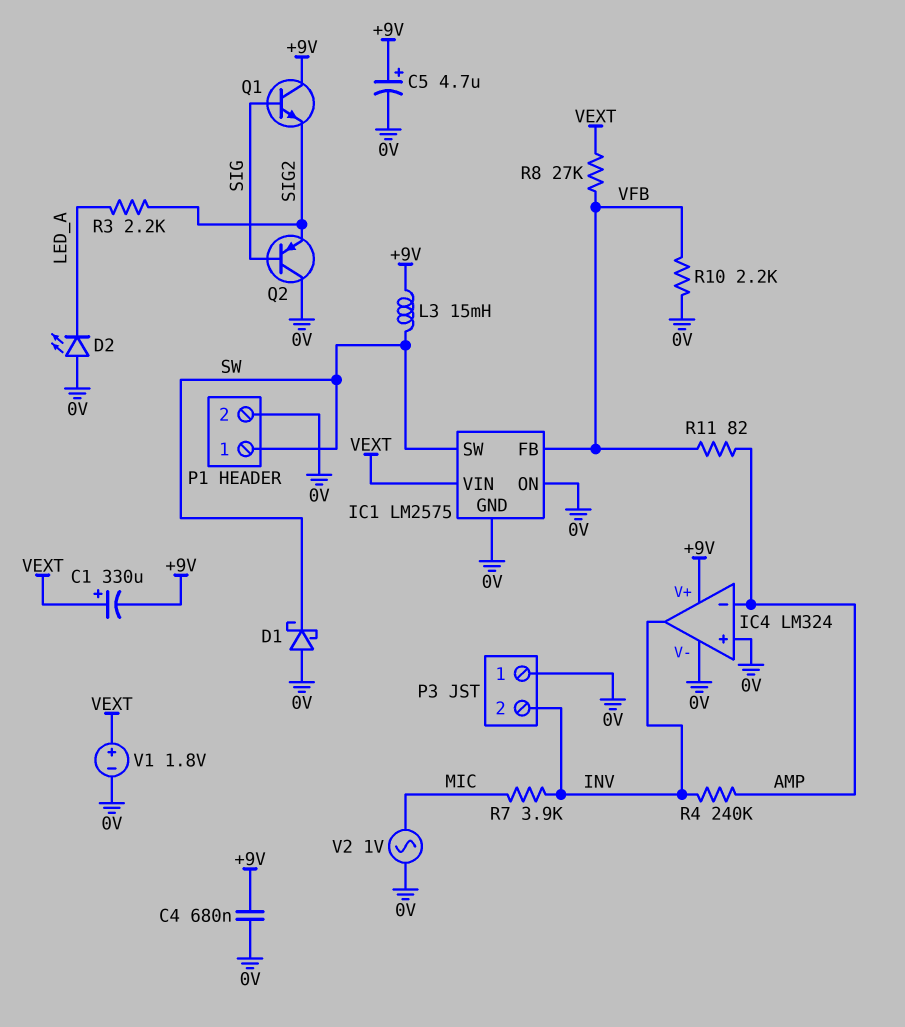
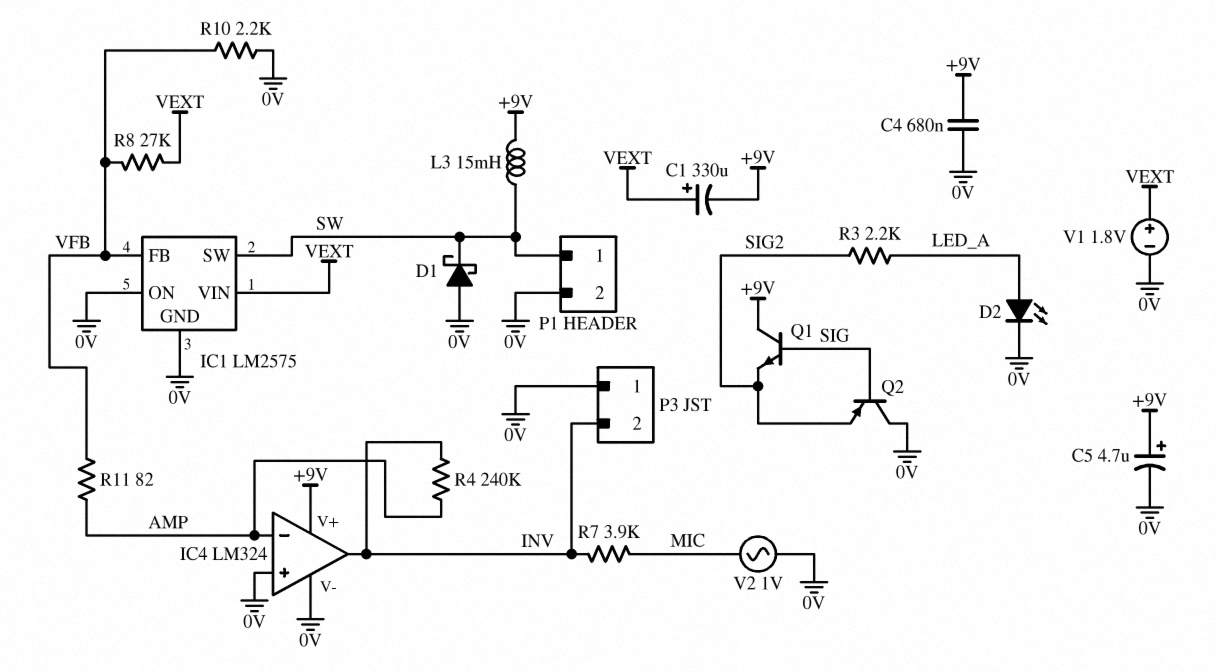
D2: LED (A 0V, K LED_A) -> LED (A LED_A, K 0V)

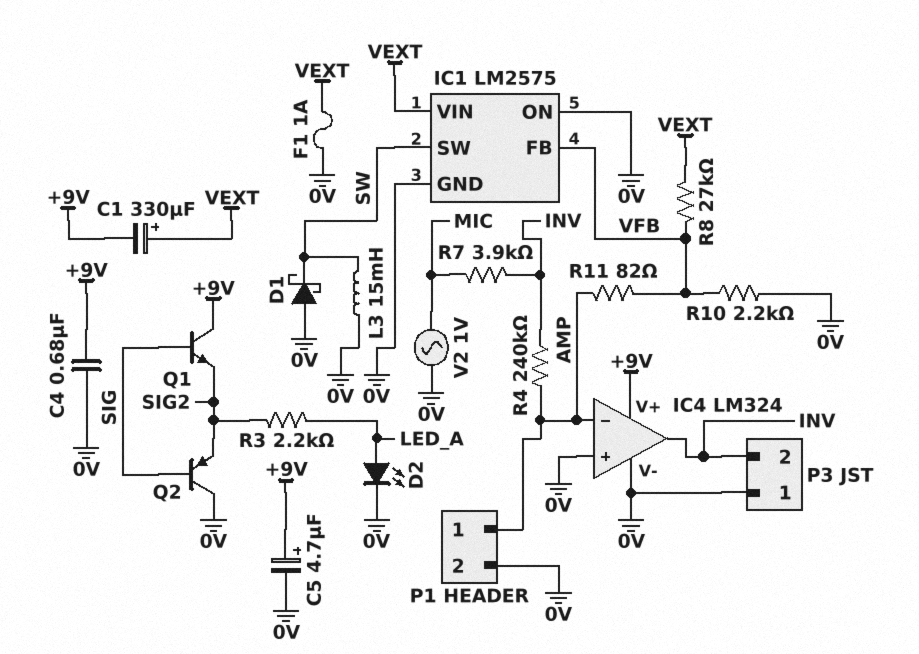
F1: none -> 1A (0V, VEXT)
L3: 15mH (+9V, SW) -> 15mH (0V, SW)
P1 pin 1: SW -> AMP
V1: 1.8V (plus VEXT, minus 0V) -> none

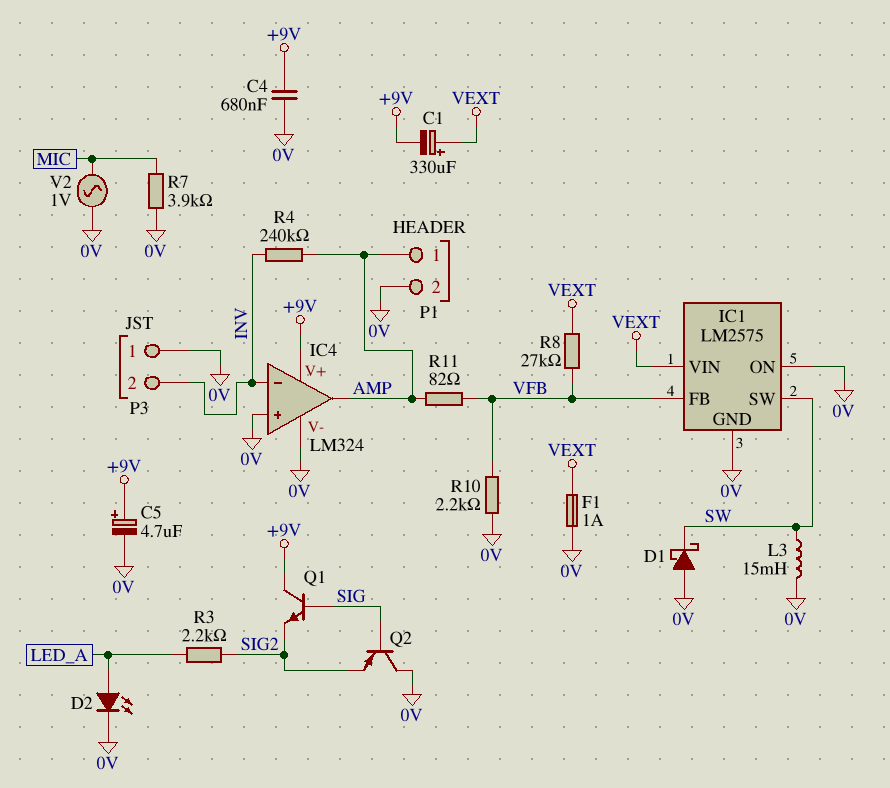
IC4 pin in-: AMP -> INV
IC4 pin out: INV -> AMP
R7: 3.9k (INV, MIC) -> 3.9k (0V, MIC)

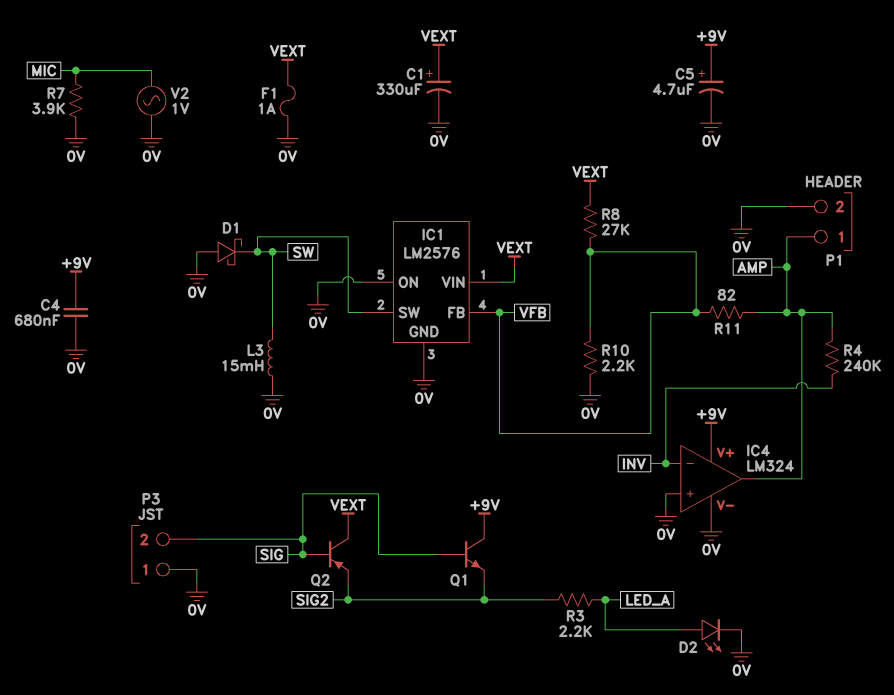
C1: 330uF (plus VEXT, minus +9V) -> 330uF (plus VEXT, minus 0V)
IC1: LM2575 -> LM2576
P3 pin 2: INV -> SIG
Q2: PNP (B SIG, C 0V, E SIG2) -> PNP (B SIG, C VEXT, E SIG2)

